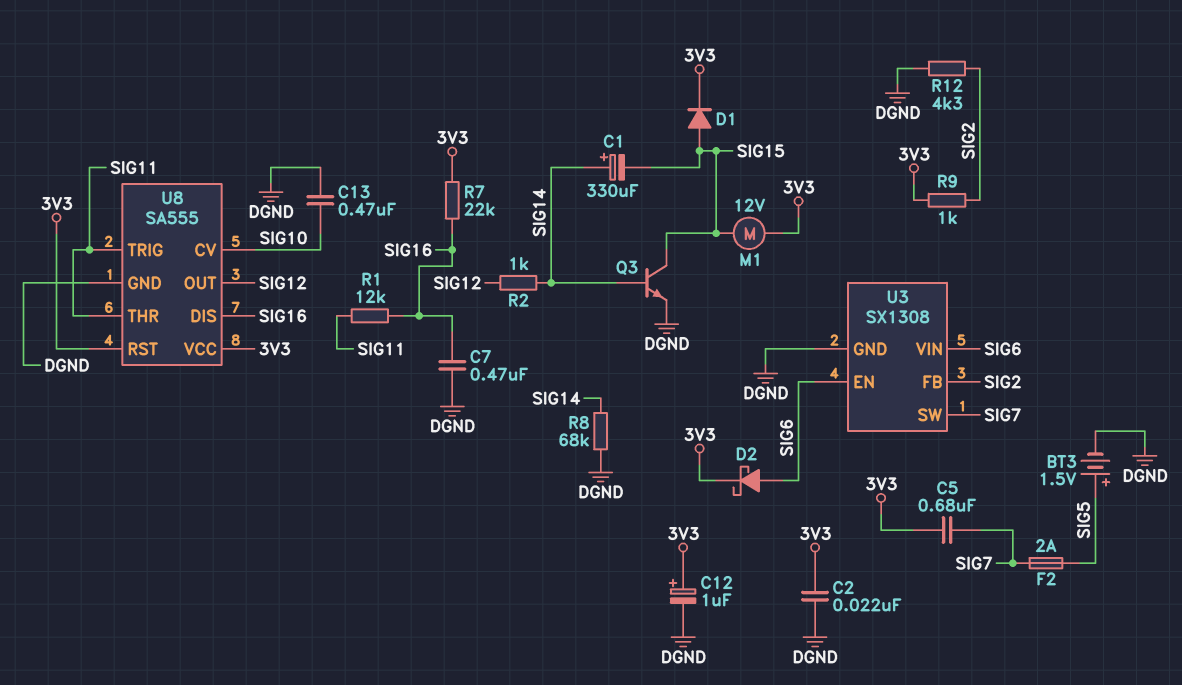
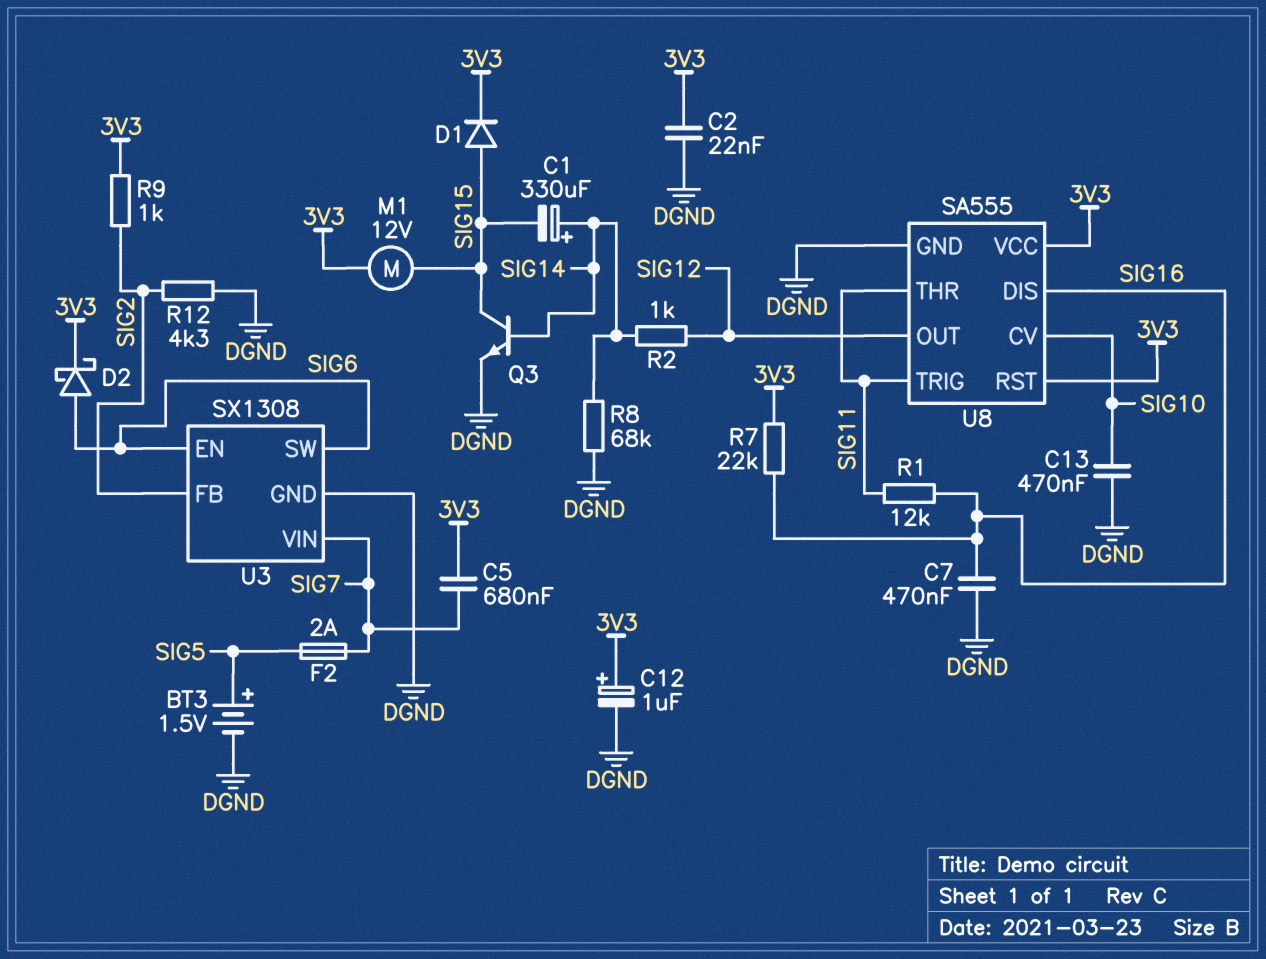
U3 pin SW: SIG7 -> SIG6
U3 pin VIN: SIG6 -> SIG7

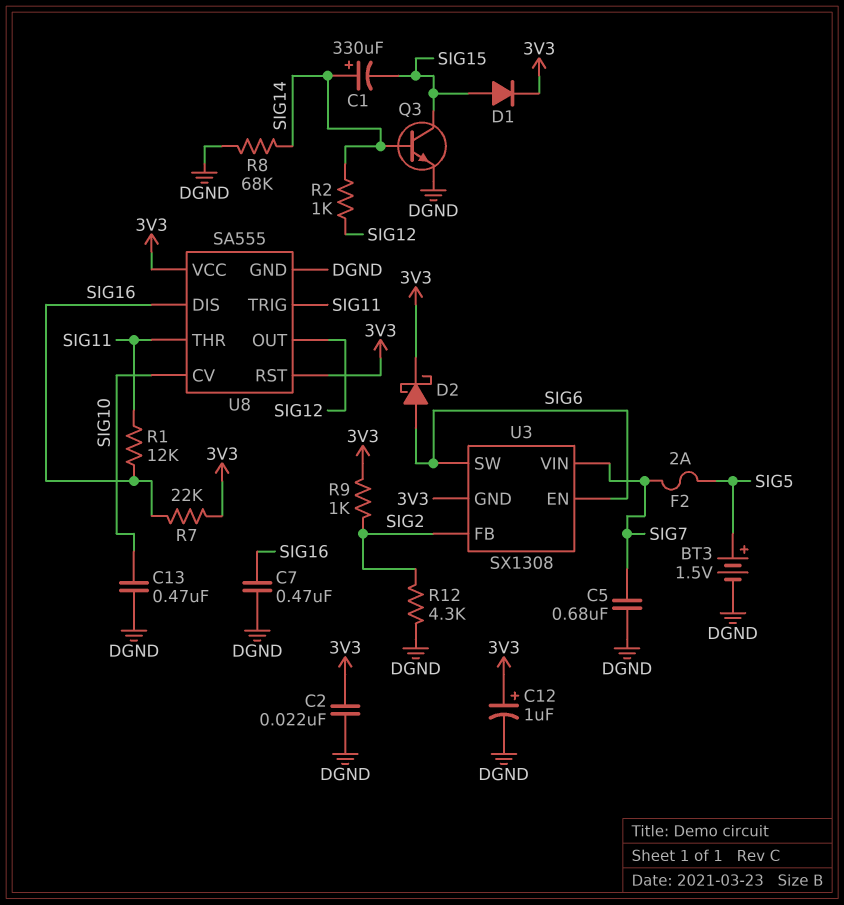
C5: 680nF (3V3, SIG7) -> 680nF (DGND, SIG7)
M1: motor 12V (3V3, SIG15) -> none
U3 pin GND: DGND -> 3V3

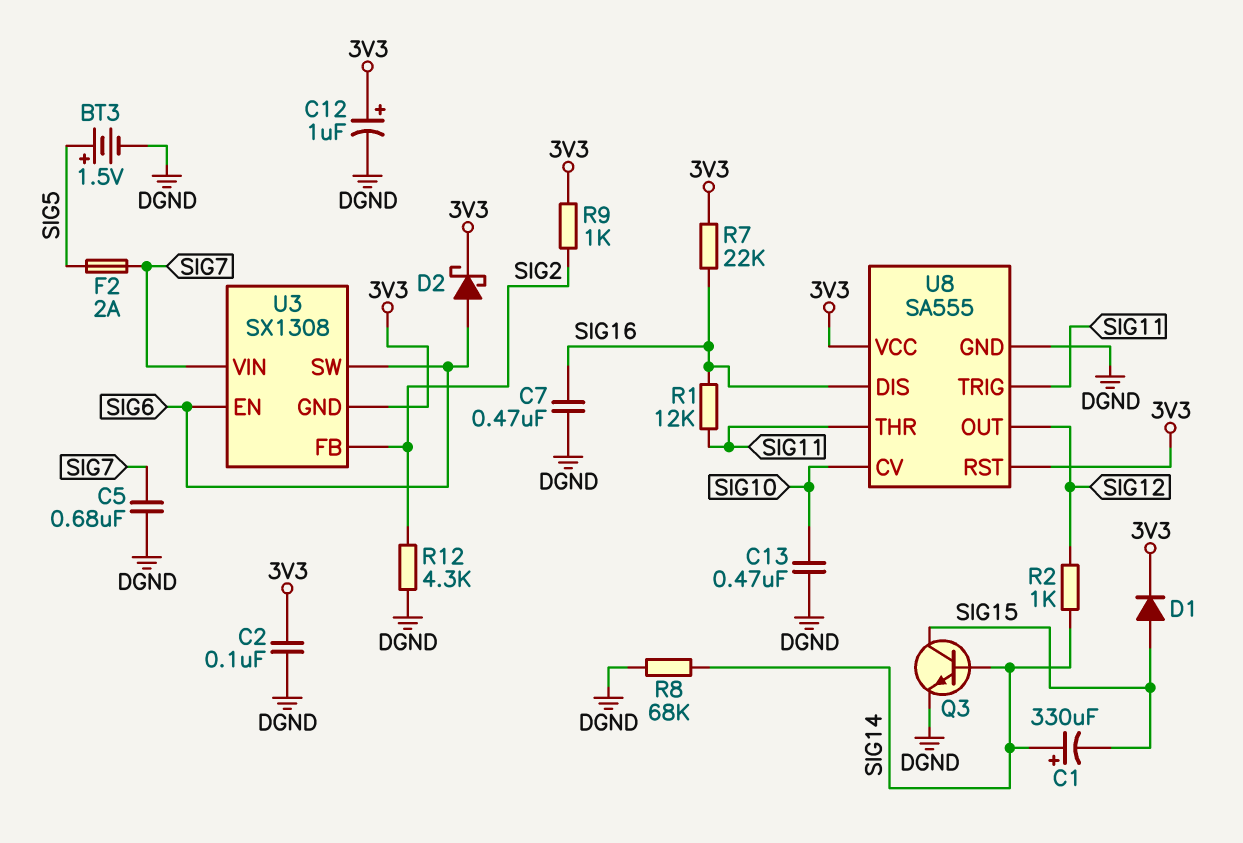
C2: 22nF (3V3, DGND) -> 100nF (3V3, DGND)

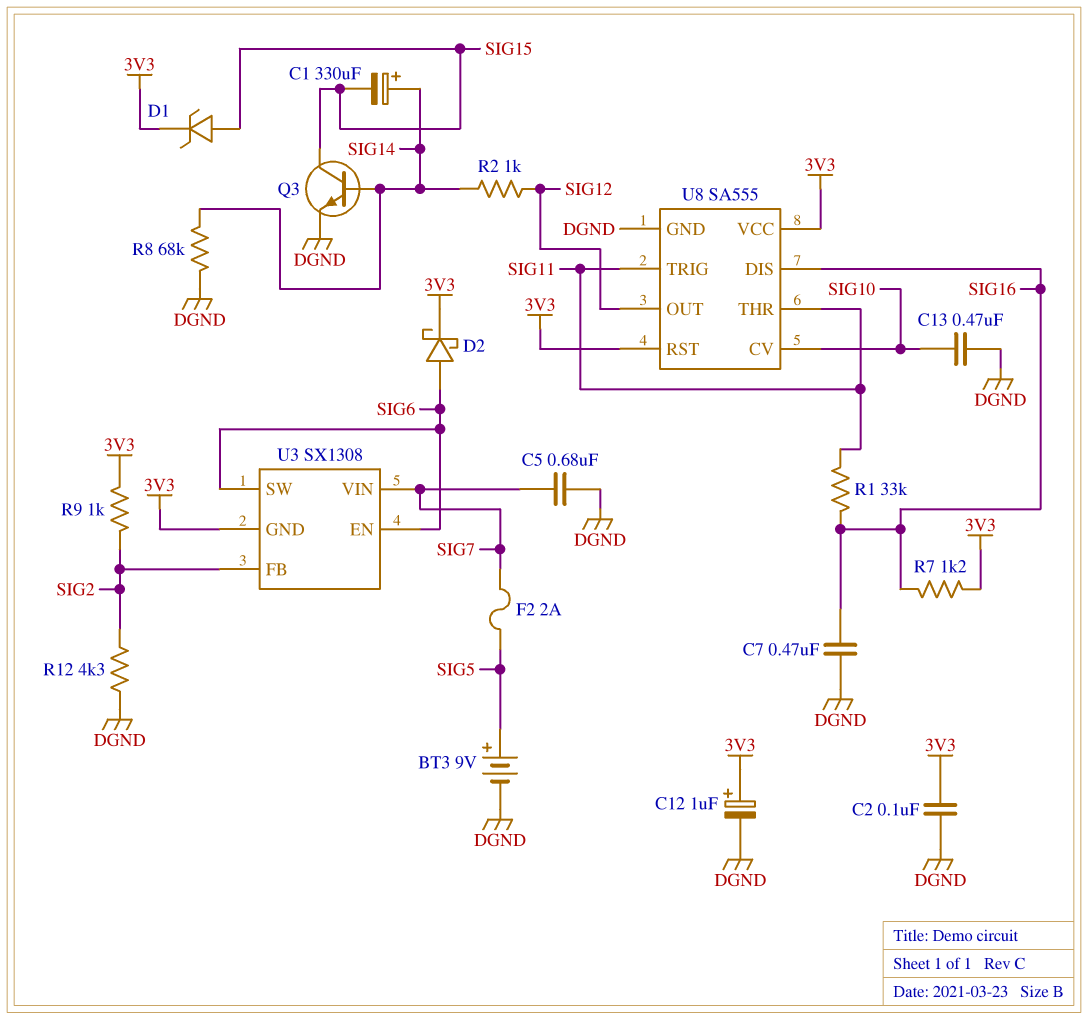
BT3: 1.5V (plus SIG5, minus DGND) -> 9V (plus SIG5, minus DGND)
D1: diode (A SIG15, K 3V3) -> zener (A SIG15, K 3V3)
R1: 12k (SIG11, SIG16) -> 33k (SIG11, SIG16)
R7: 22k (3V3, SIG16) -> 1.2k (3V3, SIG16)

